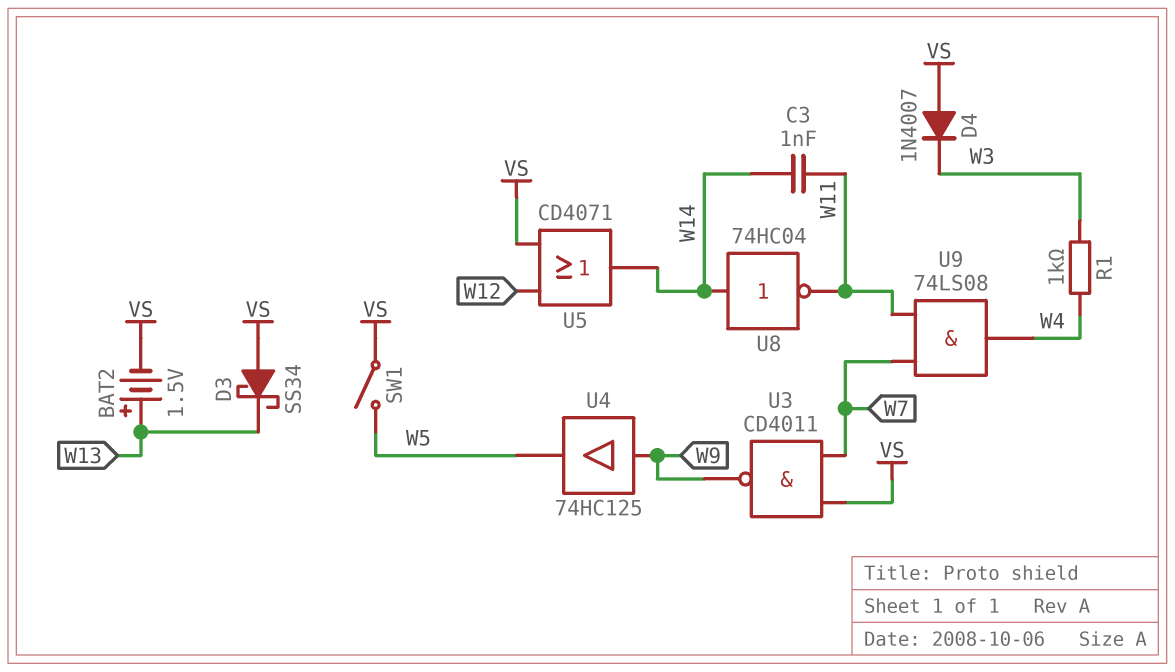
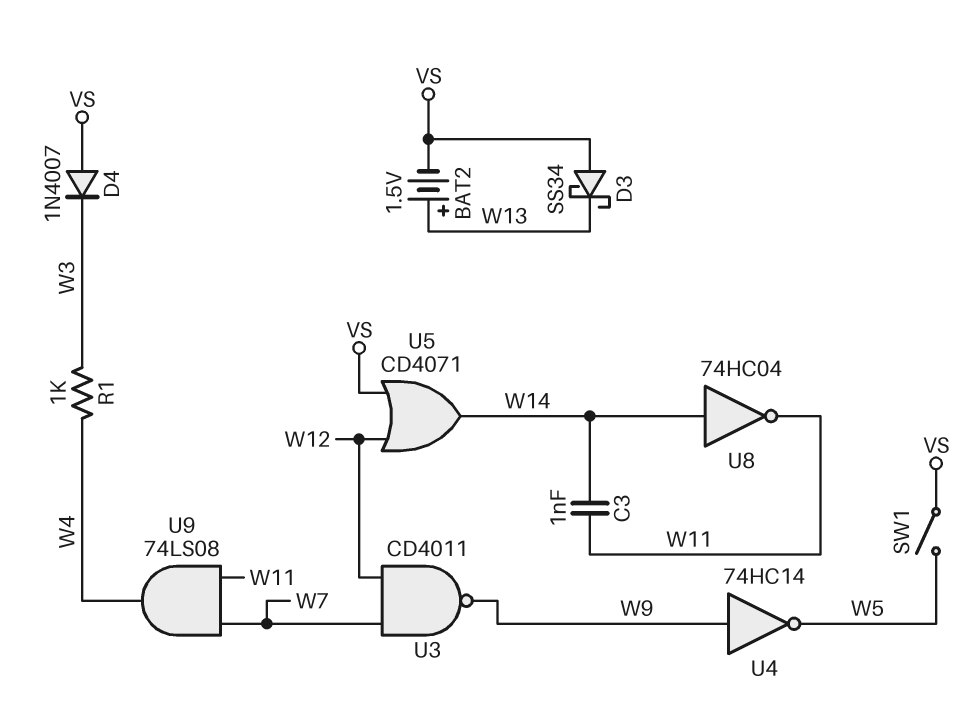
U3: NAND CD4011 (in VS, in W7, out W9) -> NAND CD4011 (in W7, in W12, out W9)
U4: buffer 74HC125 (in W9, out W5) -> NOT 74HC14 (in W9, out W5)

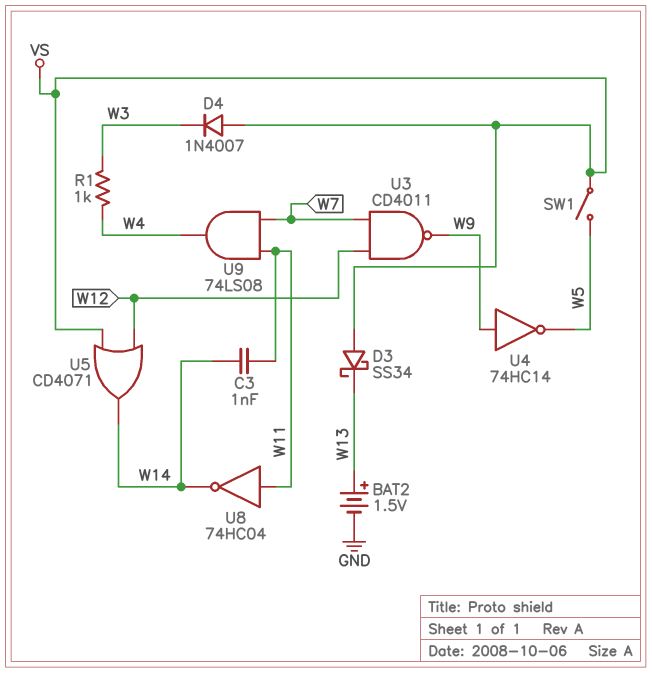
BAT2: 1.5V (plus W13, minus VS) -> 1.5V (plus W13, minus GND)
U8: NOT 74HC04 (in W14, out W11) -> NOT 74HC04 (in W11, out W14)

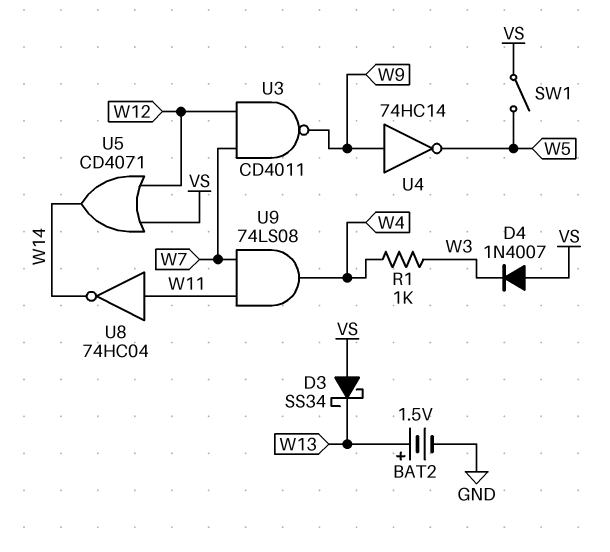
C3: 1nF (W11, W14) -> none

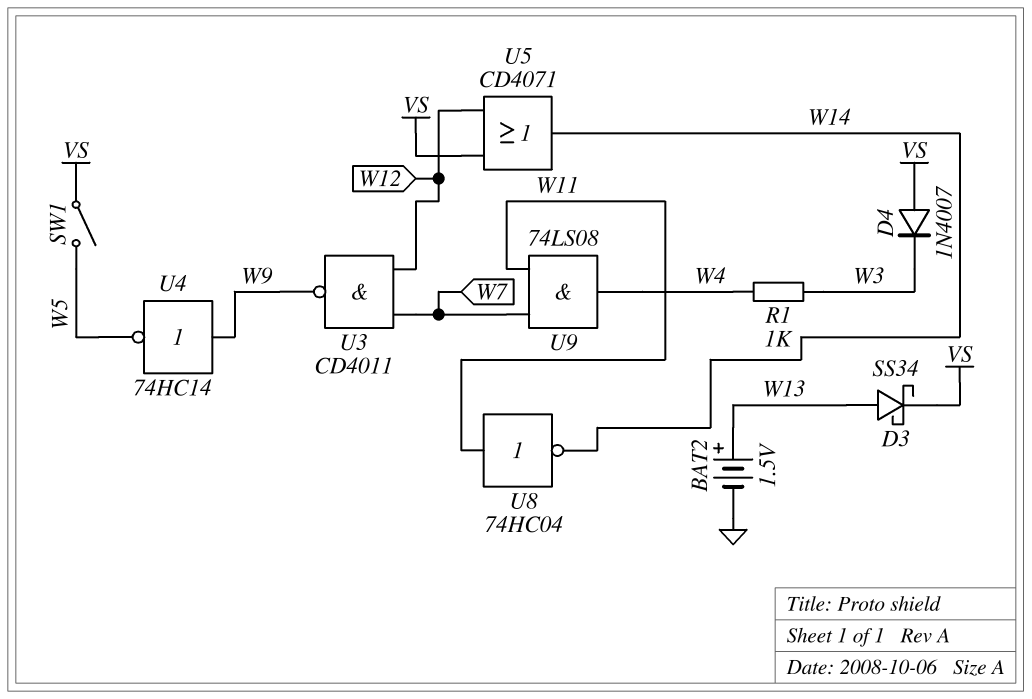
D3: schottky SS34 (A VS, K W13) -> schottky SS34 (A W13, K VS)

